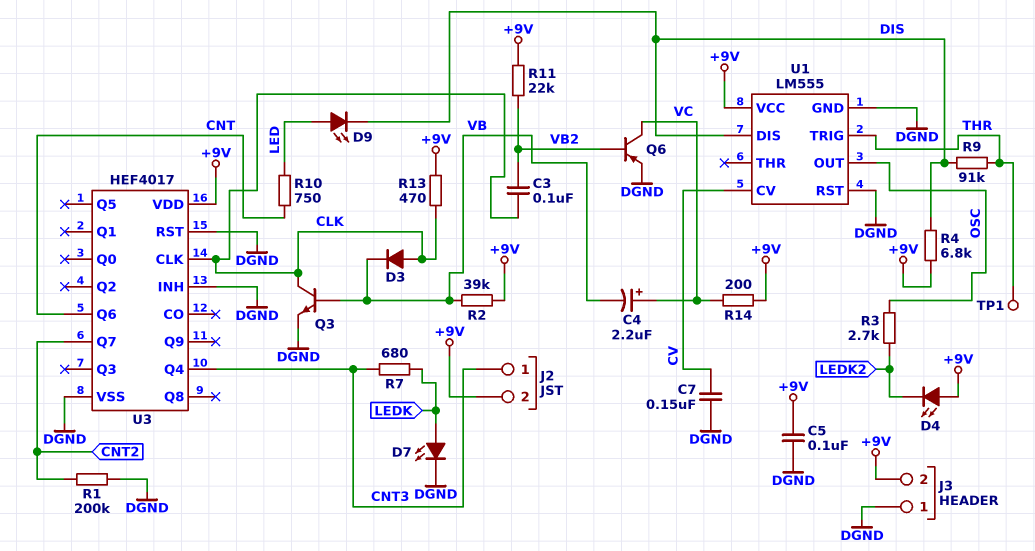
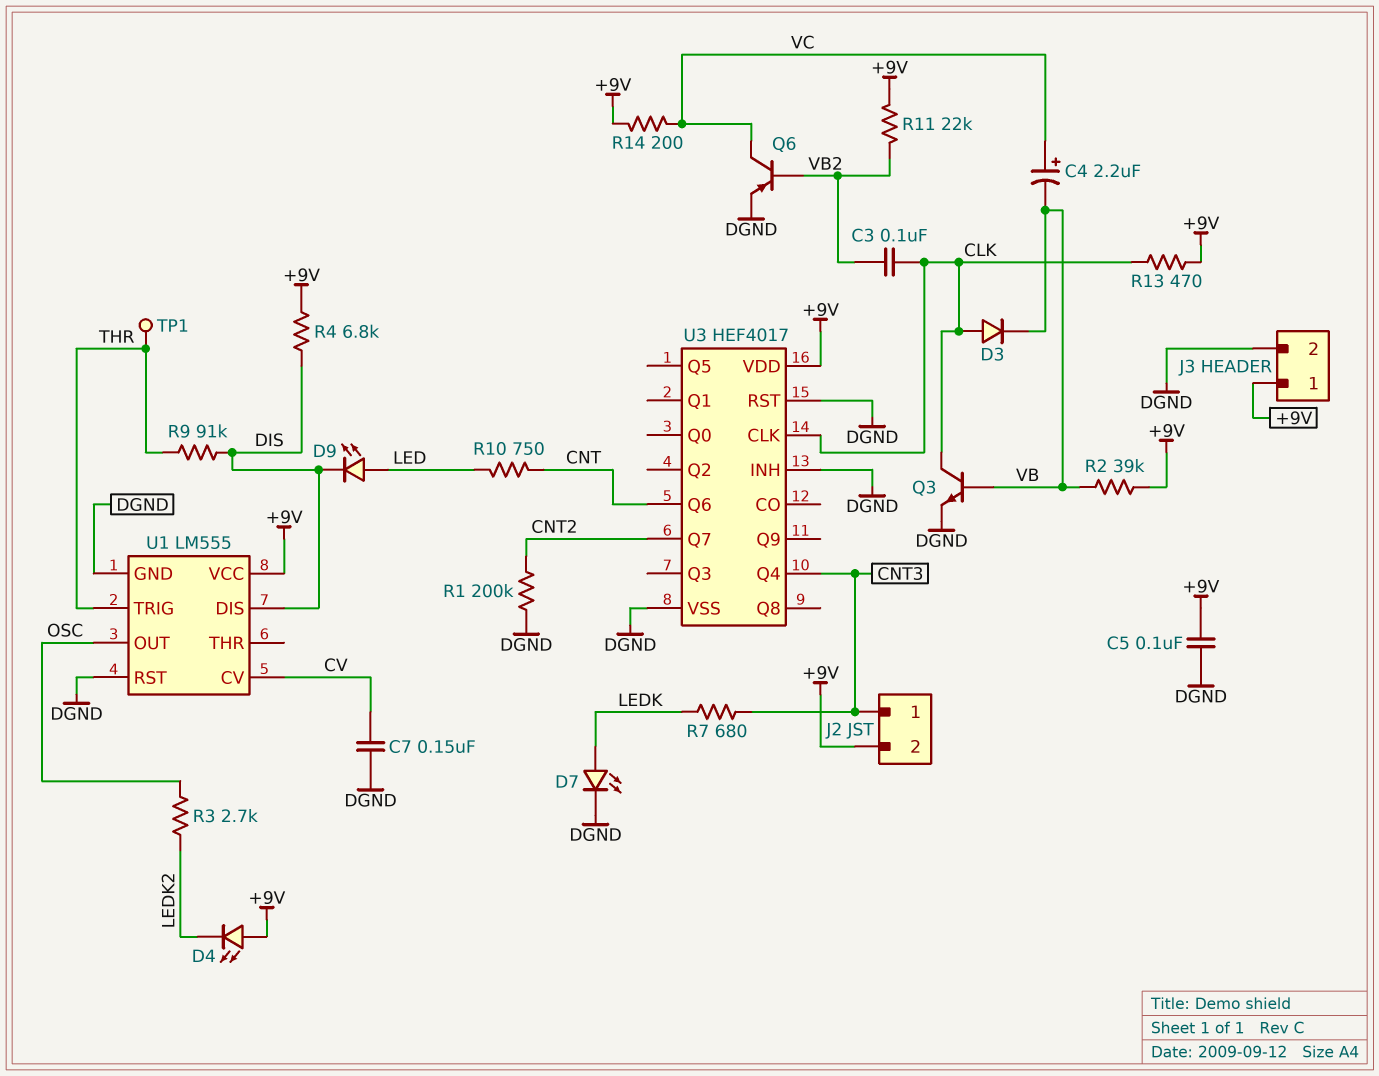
J3 pin 1: DGND -> +9V
J3 pin 2: +9V -> DGND

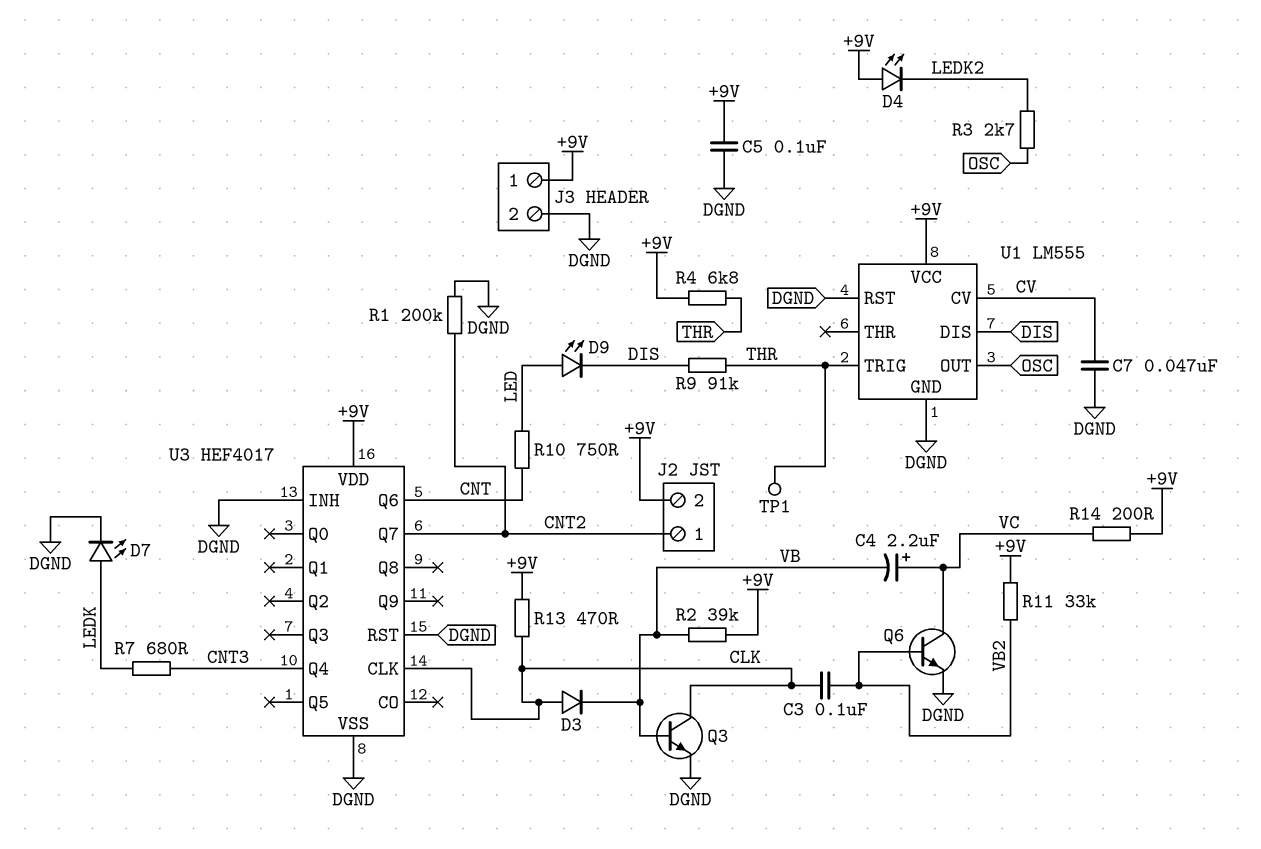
C7: 150nF (CV, DGND) -> 47nF (CV, DGND)
J2 pin 1: CNT3 -> CNT2
Q6: PNP (B VB2, C VC, E DGND) -> NPN (B VB2, C VC, E DGND)
R4: 6.8k (+9V, DIS) -> 6.8k (+9V, THR)
R11: 22k (+9V, VB2) -> 33k (+9V, VB2)

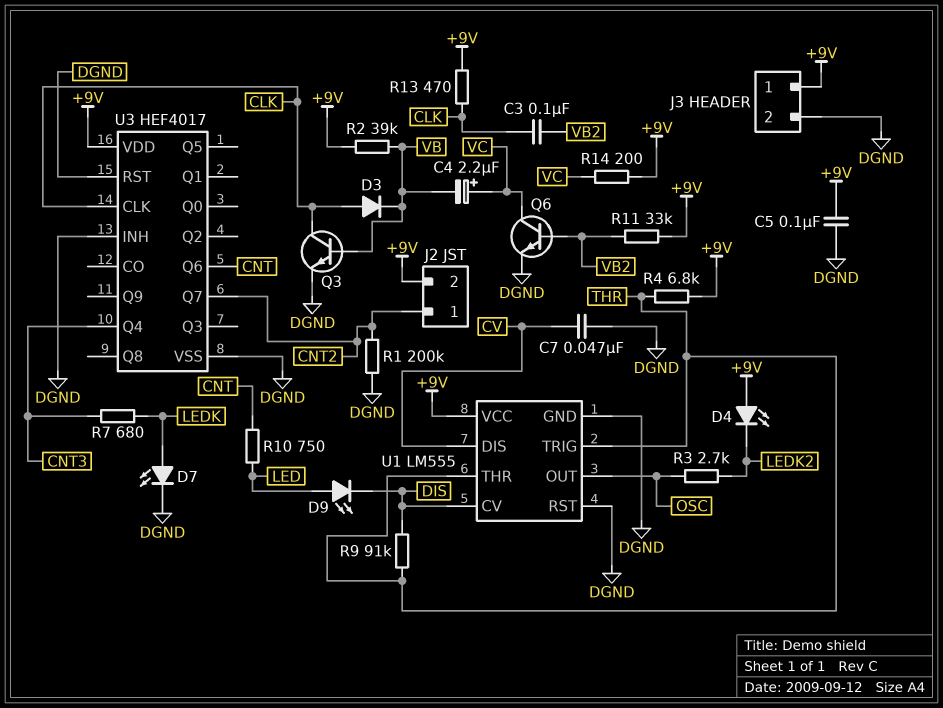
TP1: test point (THR) -> none
U1 pin CV: CV -> DIS
U1 pin DIS: DIS -> CV
U1 pin THR: none -> THR

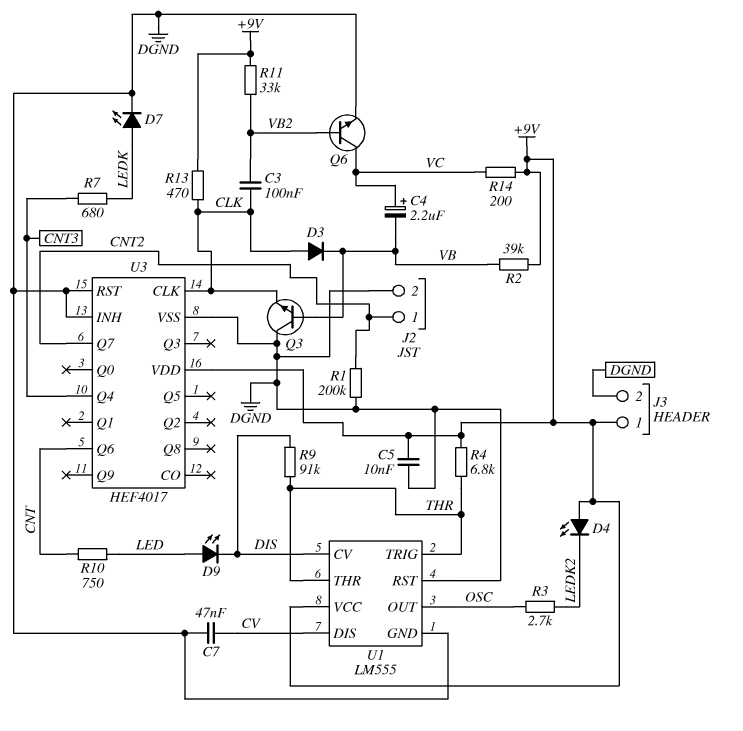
C5: 100nF (+9V, DGND) -> 10nF (+9V, DGND)
J2 pin 2: +9V -> DGND
Q3: NPN (B VB, C CLK, E DGND) -> NPN (B VB, C DGND, E CLK)

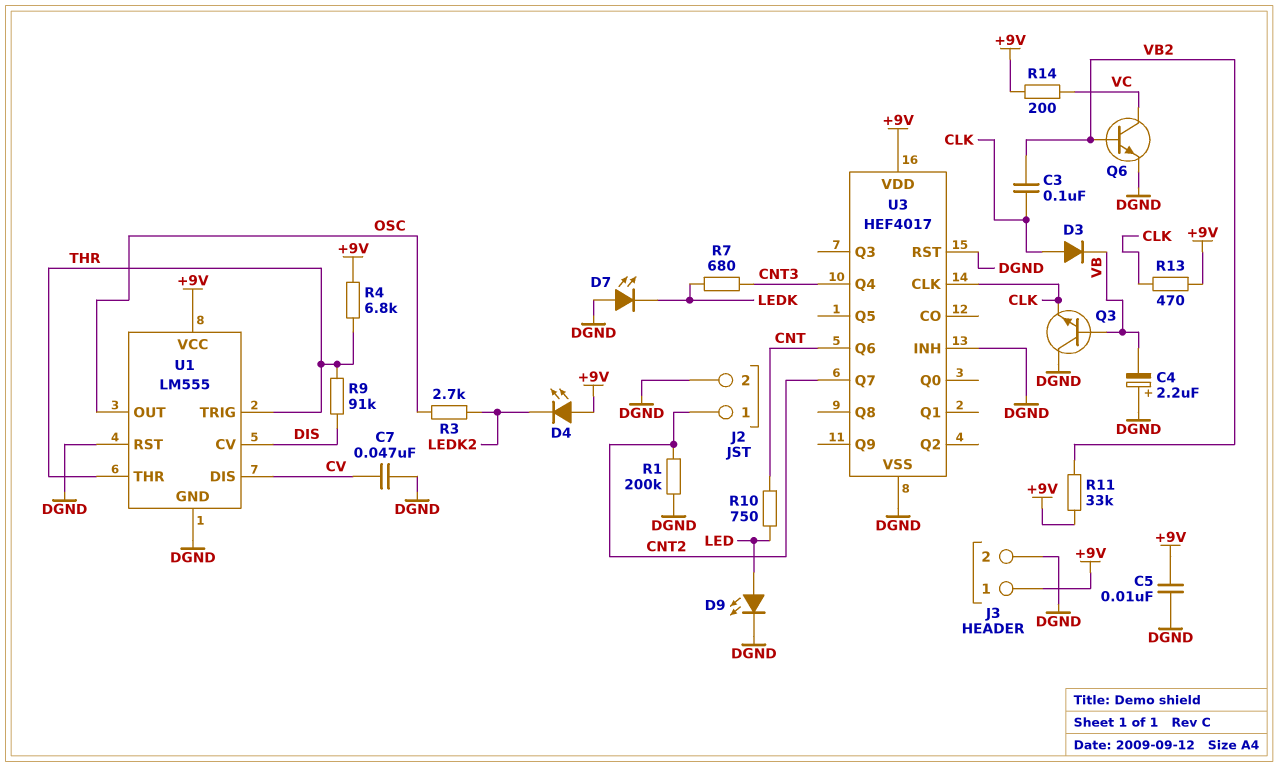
C4: 2.2uF (plus VC, minus VB) -> 2.2uF (plus DGND, minus VB)
D7: LED (A LEDK, K DGND) -> LED (A DGND, K LEDK)
D9: LED (A LED, K DIS) -> LED (A LED, K DGND)
R2: 39k (+9V, VB) -> none

